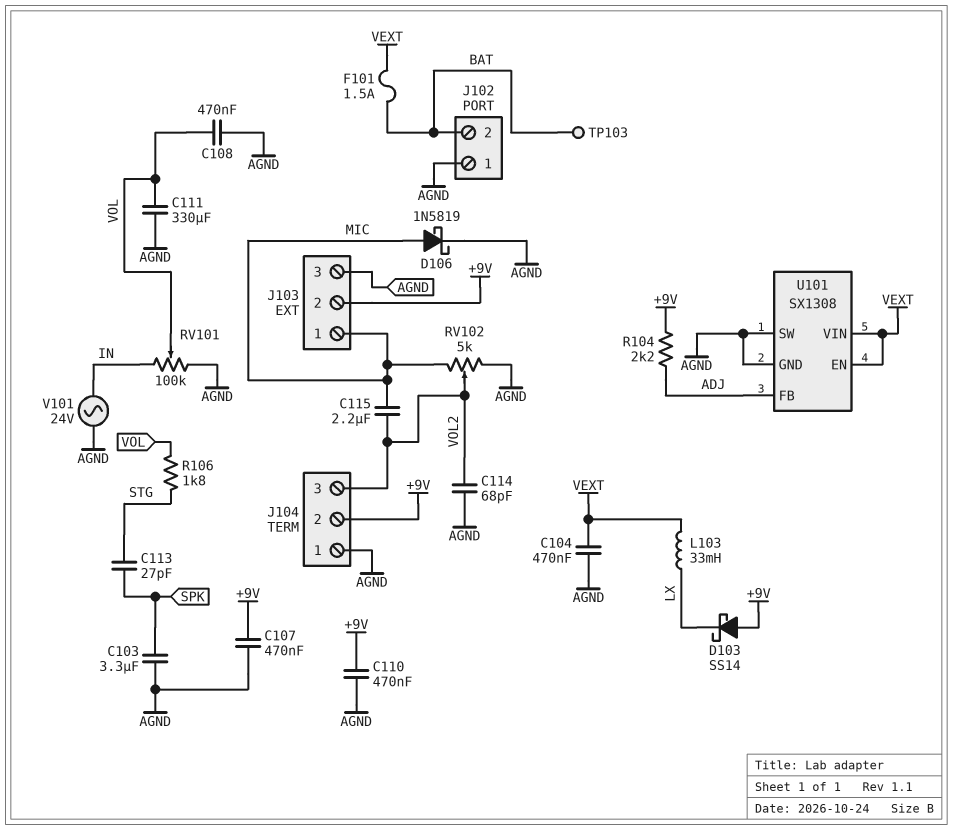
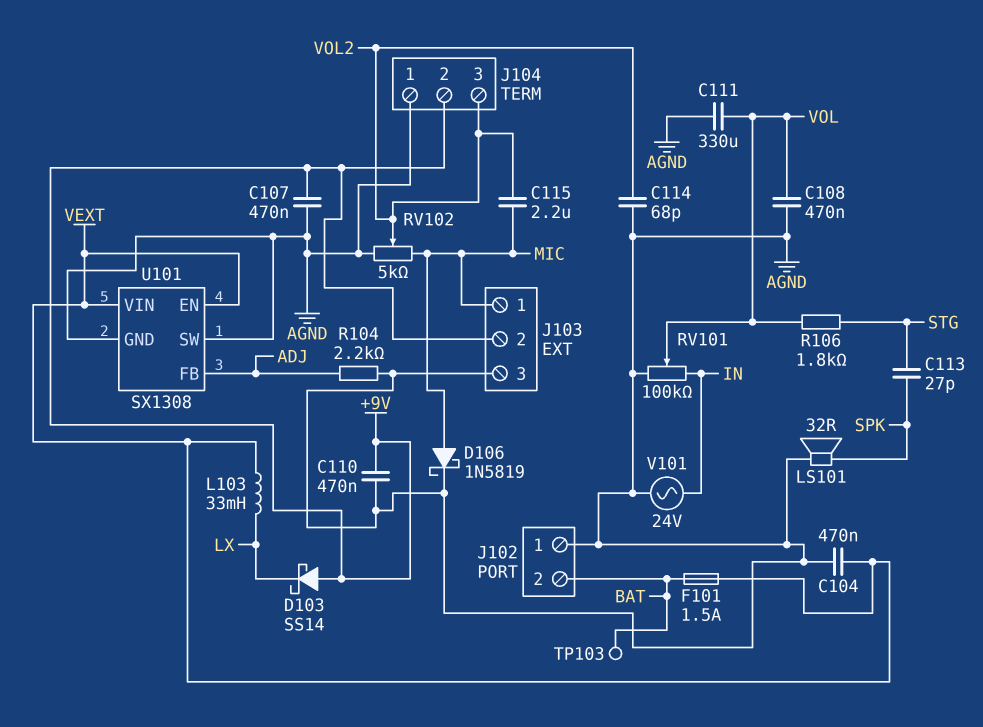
C103: 3.3uF (AGND, SPK) -> none
LS101: none -> speaker 32R (AGND, SPK)
R104: 2.2k (+9V, ADJ) -> 2.2k (ADJ, AGND)

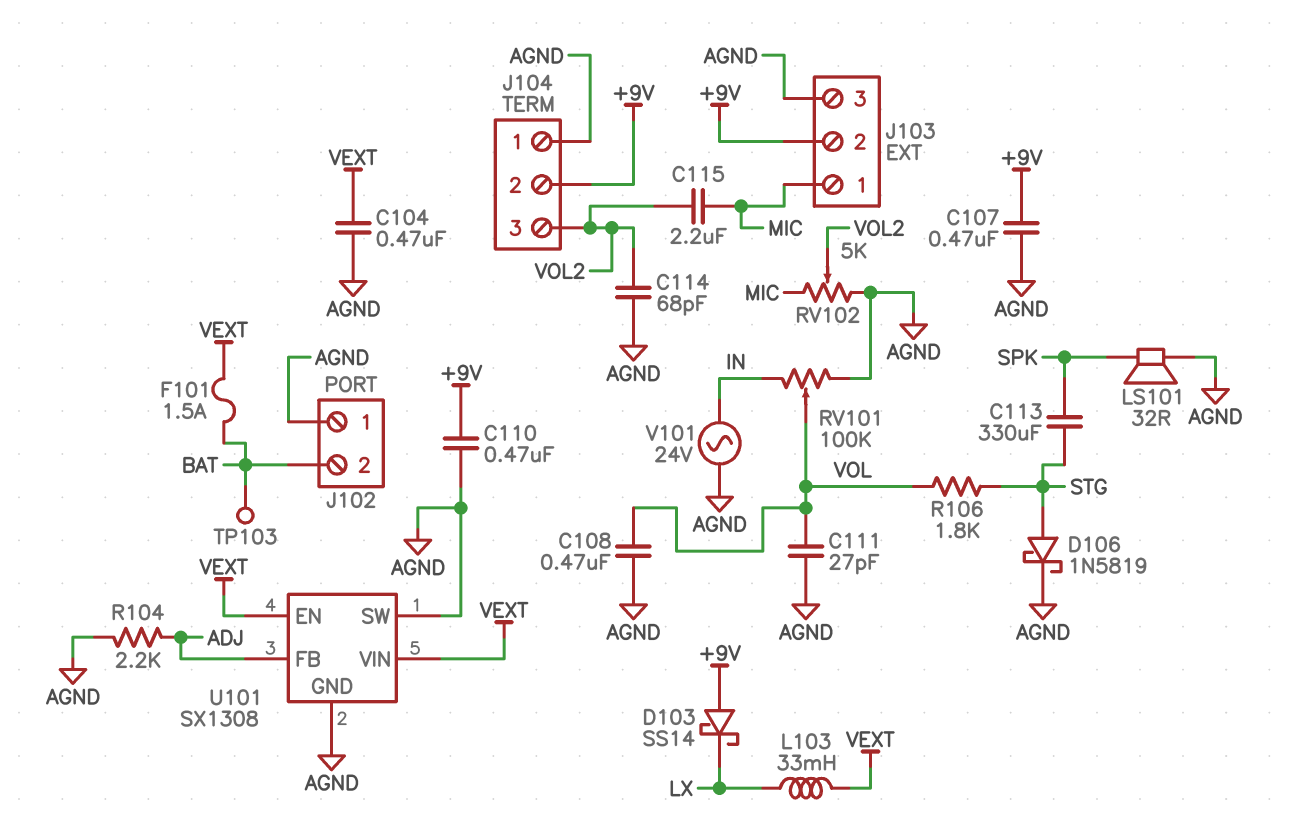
C111: 330uF (AGND, VOL) -> 27pF (AGND, VOL)
C113: 27pF (SPK, STG) -> 330uF (SPK, STG)
D106: schottky 1N5819 (A MIC, K AGND) -> schottky 1N5819 (A STG, K AGND)

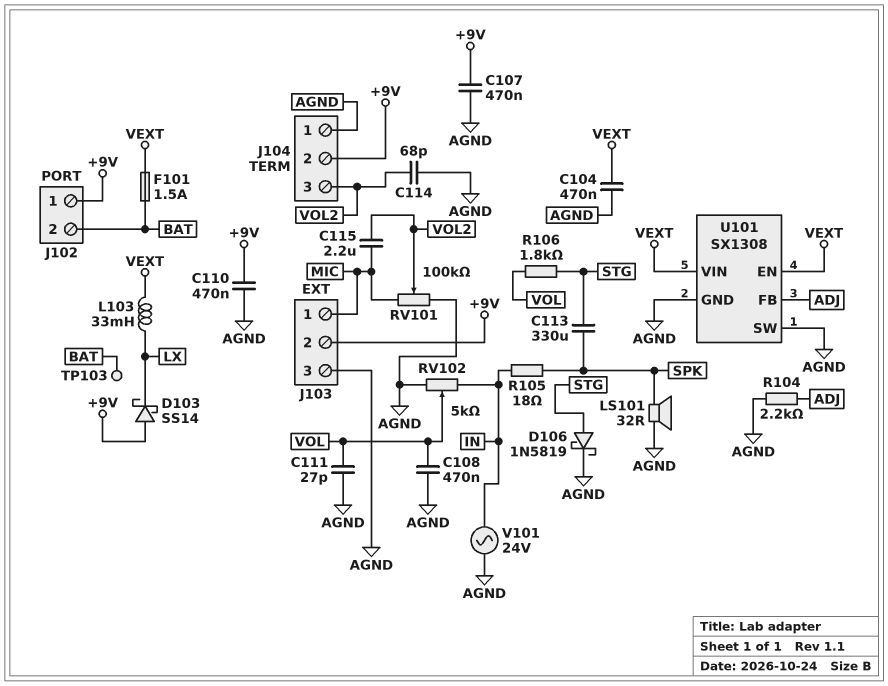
J102 pin 1: AGND -> +9V
R105: none -> 18 (IN, SPK)
RV101: 100k (AGND, IN, wiper VOL) -> 100k (AGND, MIC, wiper VOL2)
RV102: 5k (AGND, MIC, wiper VOL2) -> 5k (AGND, IN, wiper VOL)

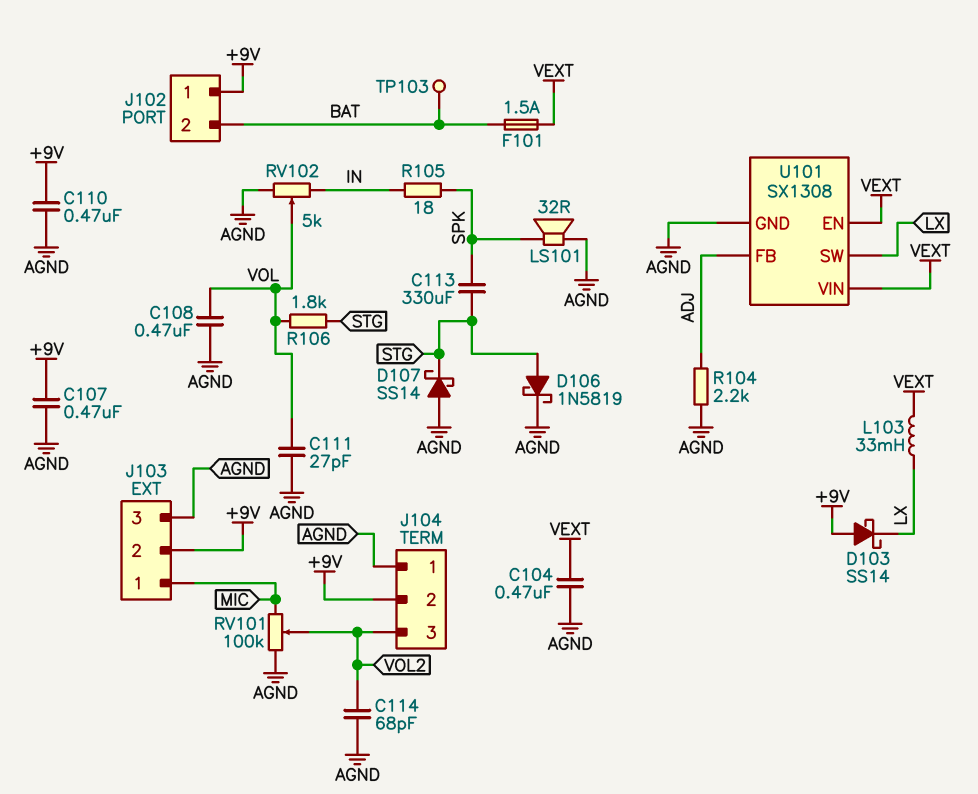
C115: 2.2uF (MIC, VOL2) -> none
D107: none -> schottky SS14 (A AGND, K STG)
U101 pin SW: AGND -> LX
V101: AC 24V (AGND, IN) -> none

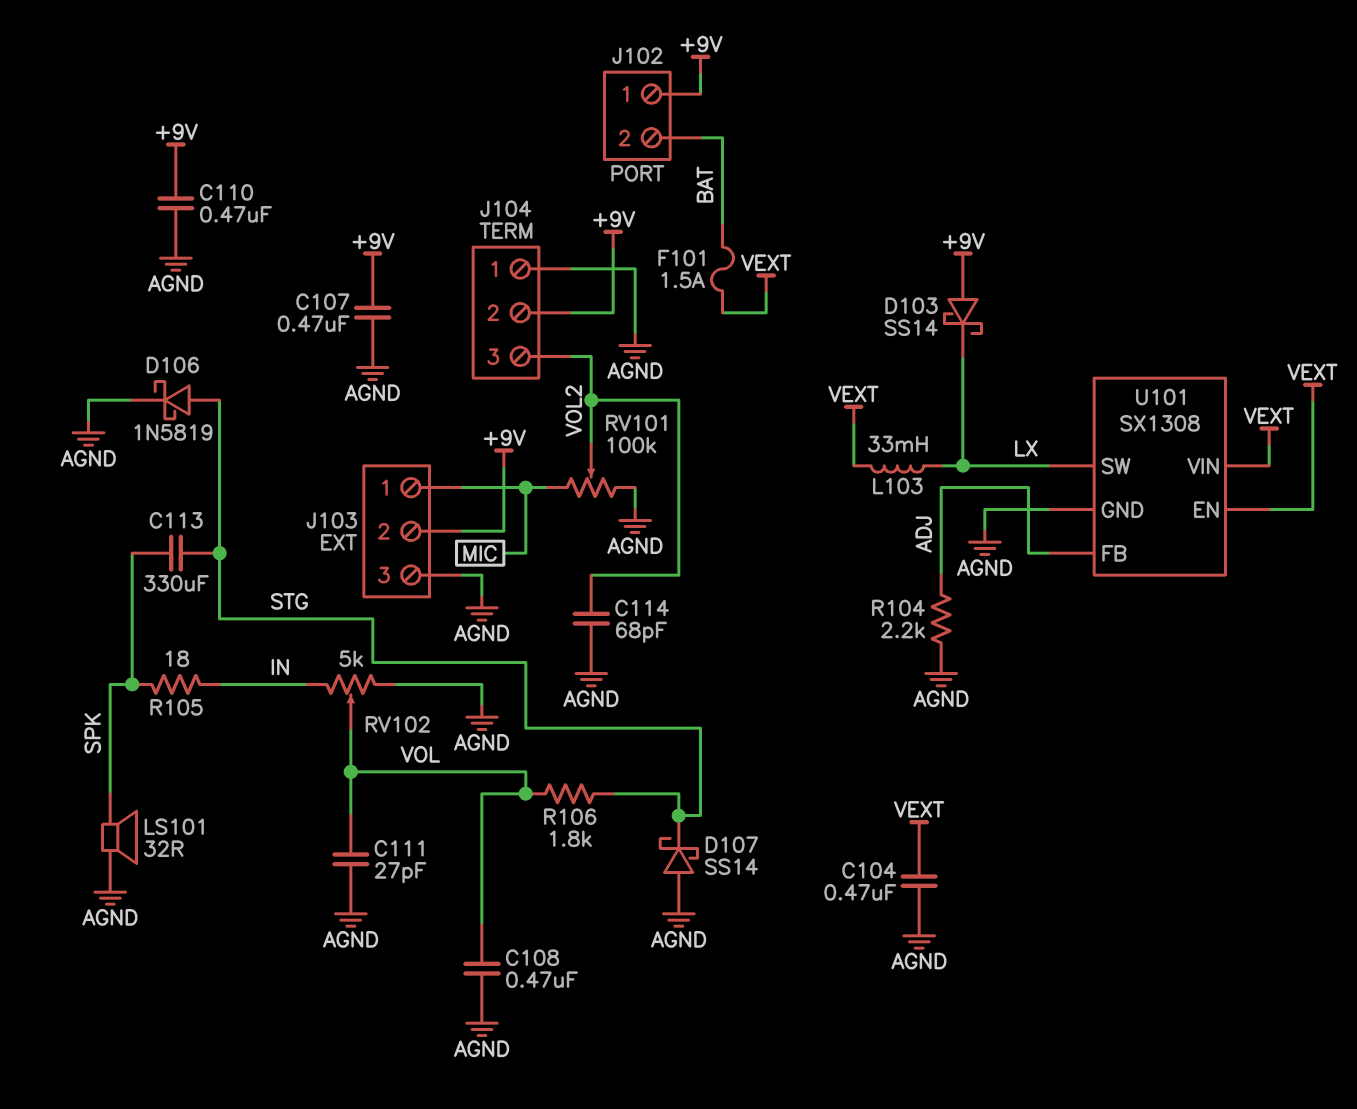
TP103: test point (BAT) -> none

